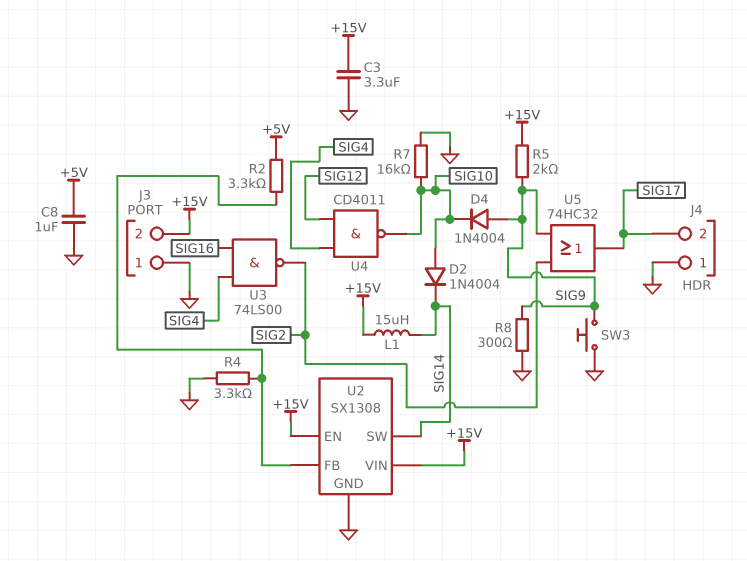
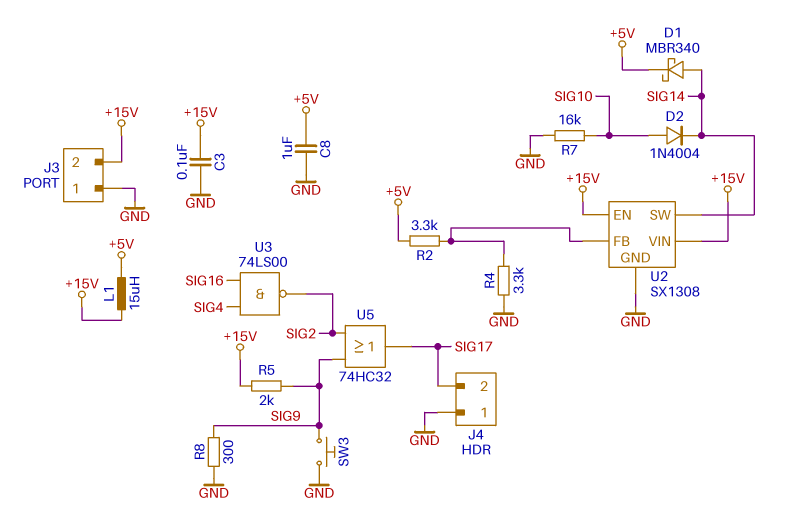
C3: 3.3uF (+15V, GND) -> 100nF (+15V, GND)
D1: none -> schottky MBR340 (A SIG14, K +5V)
D4: diode 1N4004 (A SIG9, K SIG10) -> none
L1: 15uH (+15V, SIG14) -> 15uH (+5V, +15V)
U4: NAND CD4011 (in SIG4, in SIG12, out SIG10) -> none

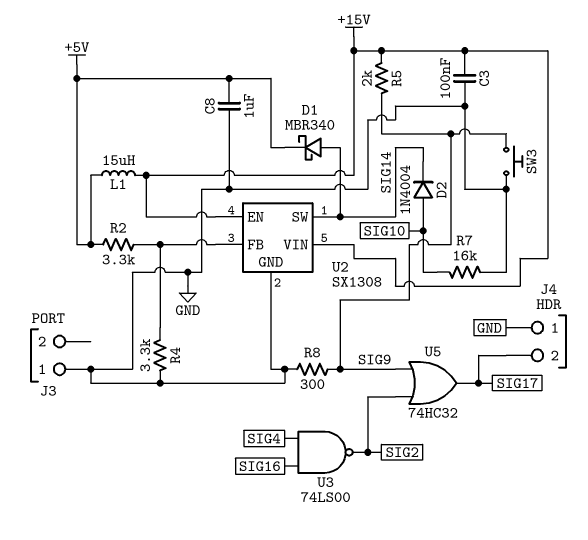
J3 pin 2: +15V -> none

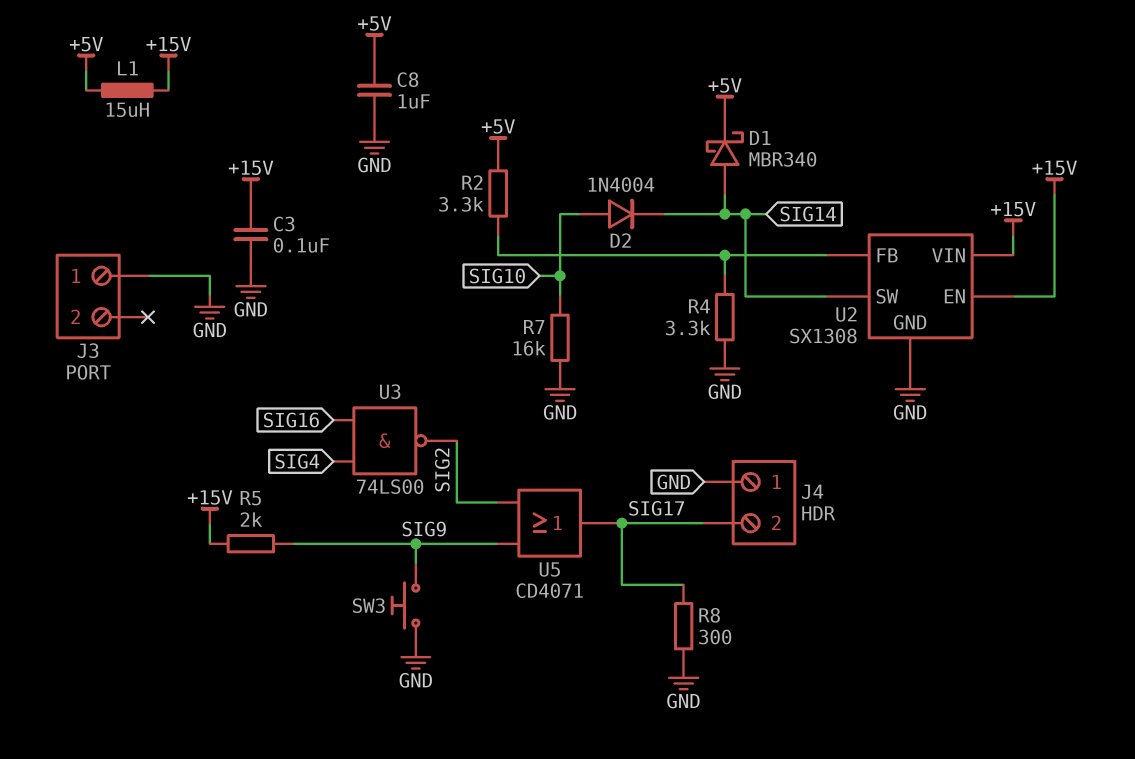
R8: 300 (GND, SIG9) -> 300 (GND, SIG17)
U5: OR 74HC32 (in SIG2, in SIG9, out SIG17) -> OR CD4071 (in SIG2, in SIG9, out SIG17)

